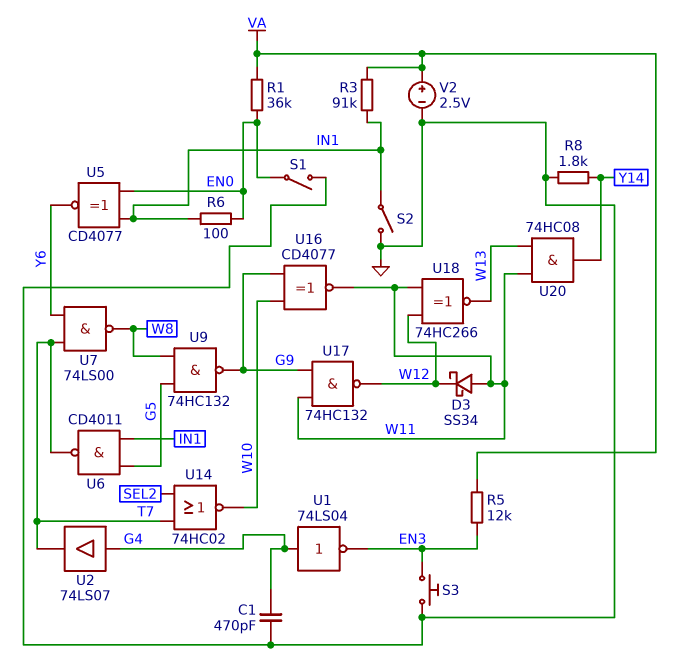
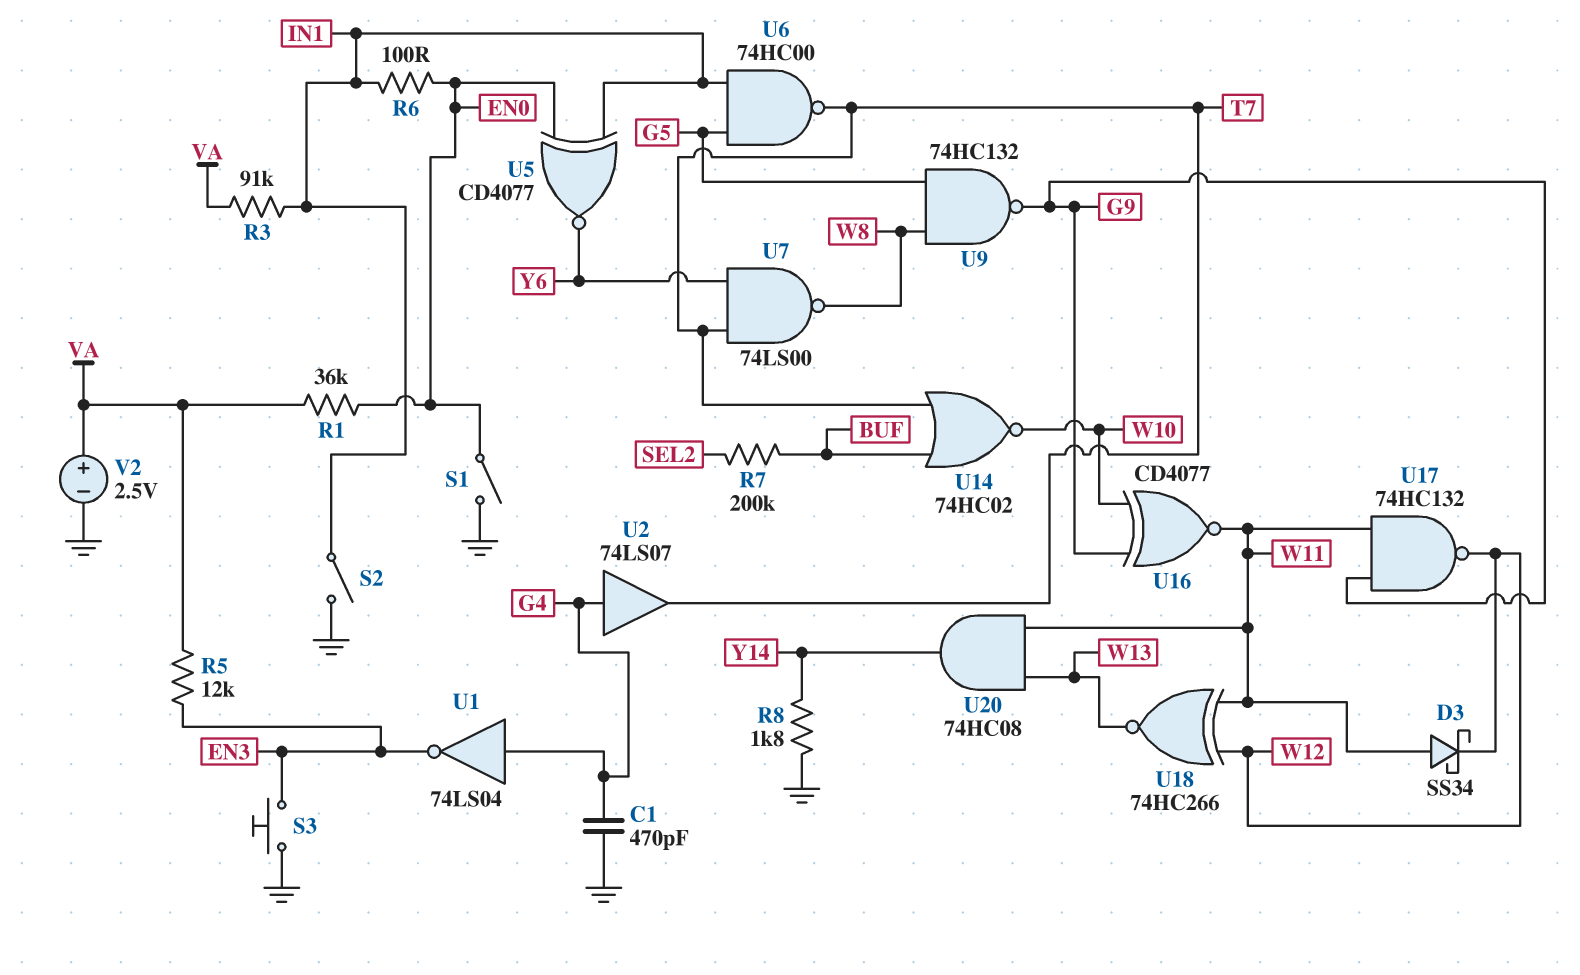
R7: none -> 200k (BUF, SEL2)
U6: NAND CD4011 (in G5, in IN1, out T7) -> NAND 74HC00 (in G5, in IN1, out T7)
U14: NOR 74HC02 (in SEL2, in T7, out W10) -> NOR 74HC02 (in BUF, in T7, out W10)

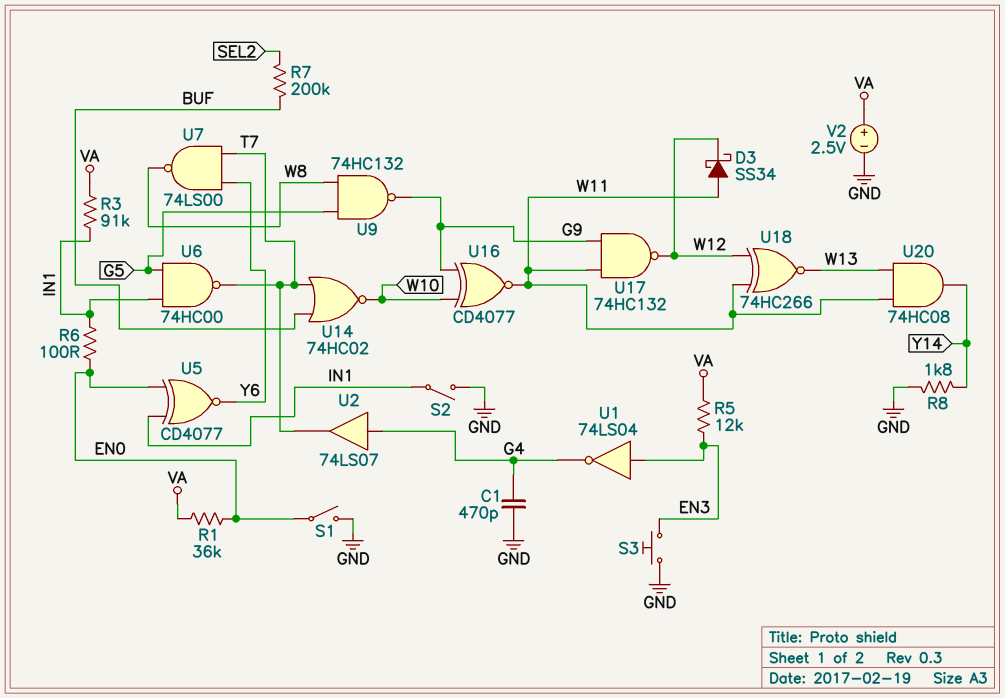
U1: NOT 74LS04 (in G4, out EN3) -> NOT 74LS04 (in EN3, out G4)

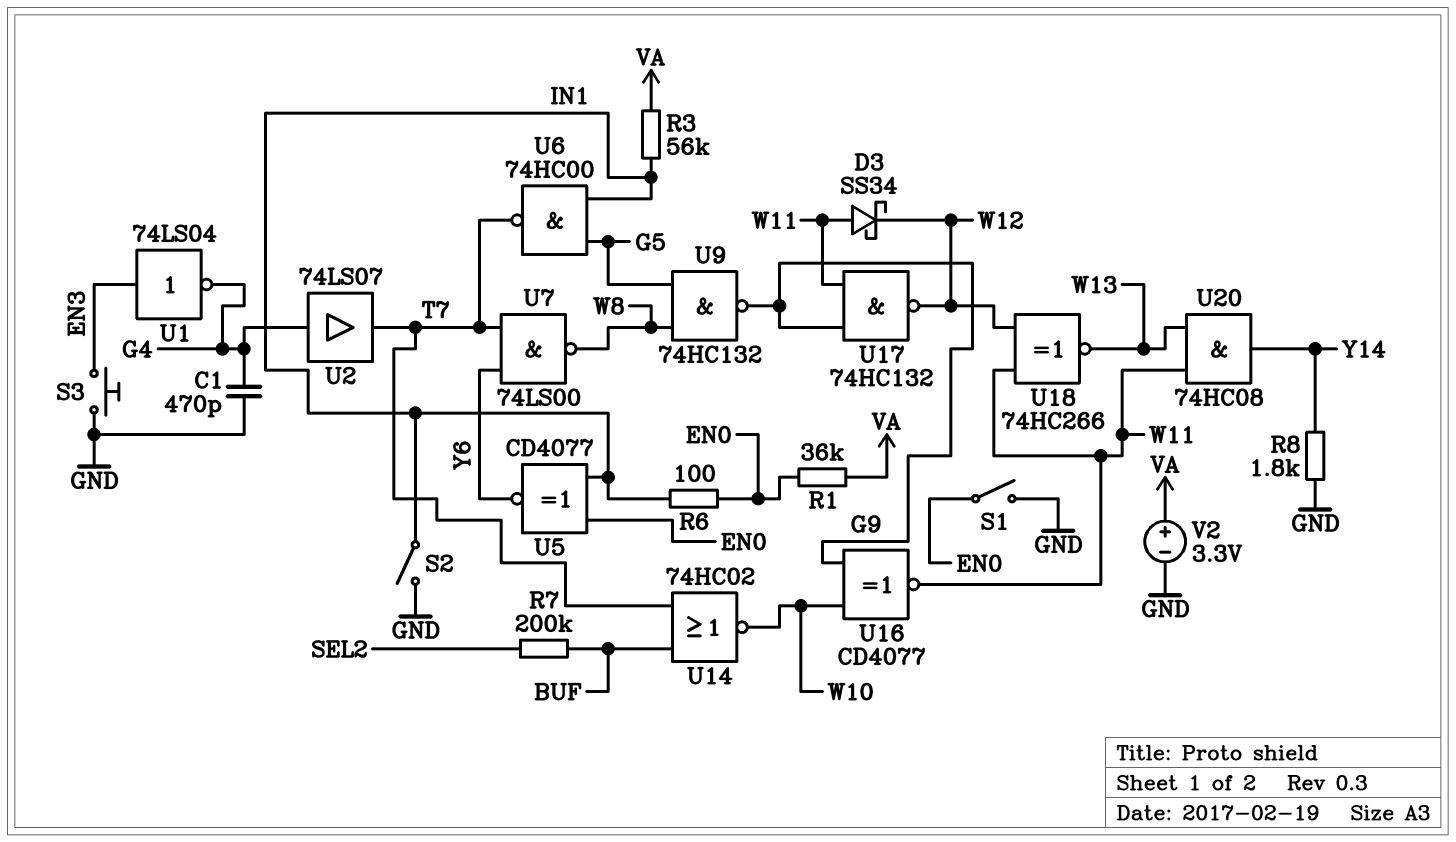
R3: 91k (IN1, VA) -> 56k (IN1, VA)
R5: 12k (EN3, VA) -> none
V2: 2.5V (plus VA, minus GND) -> 3.3V (plus VA, minus GND)

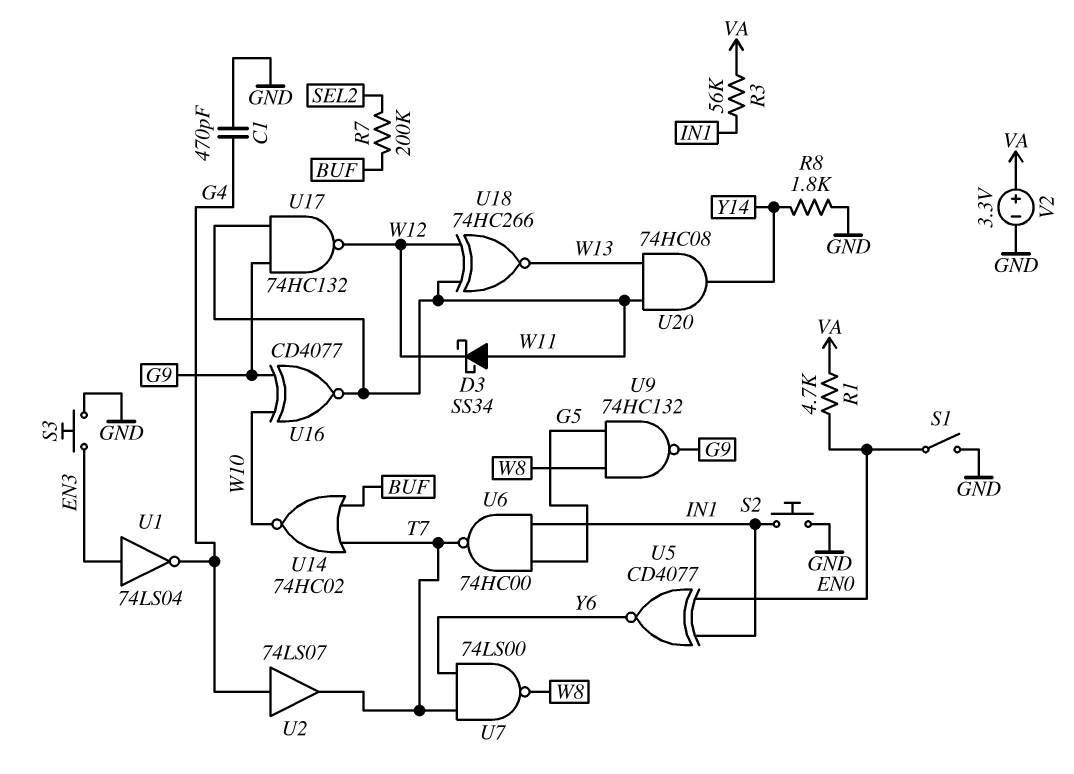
R1: 36k (EN0, VA) -> 4.7k (EN0, VA)
R6: 100 (EN0, IN1) -> none
S2: switch (GND, IN1) -> button (GND, IN1)

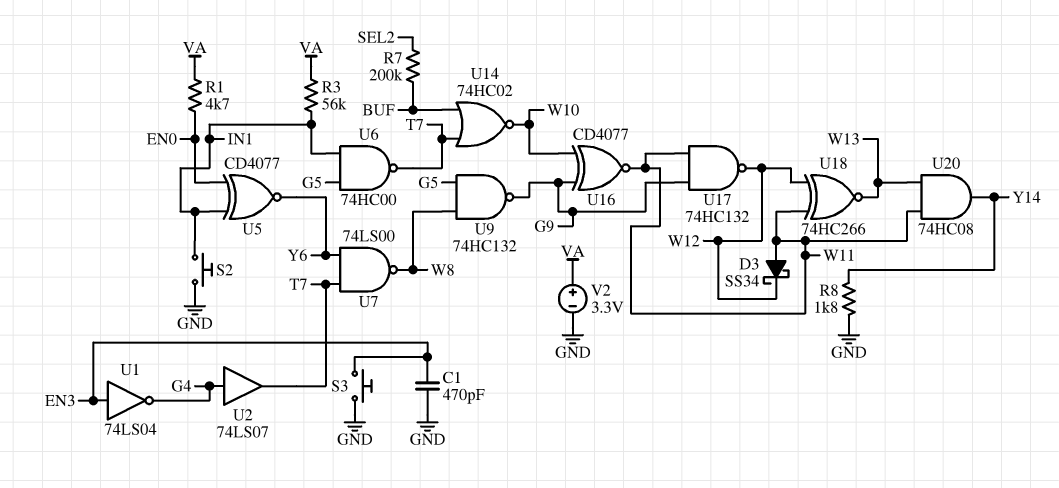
C1: 470pF (G4, GND) -> 470pF (EN3, GND)
S1: switch (EN0, GND) -> none

